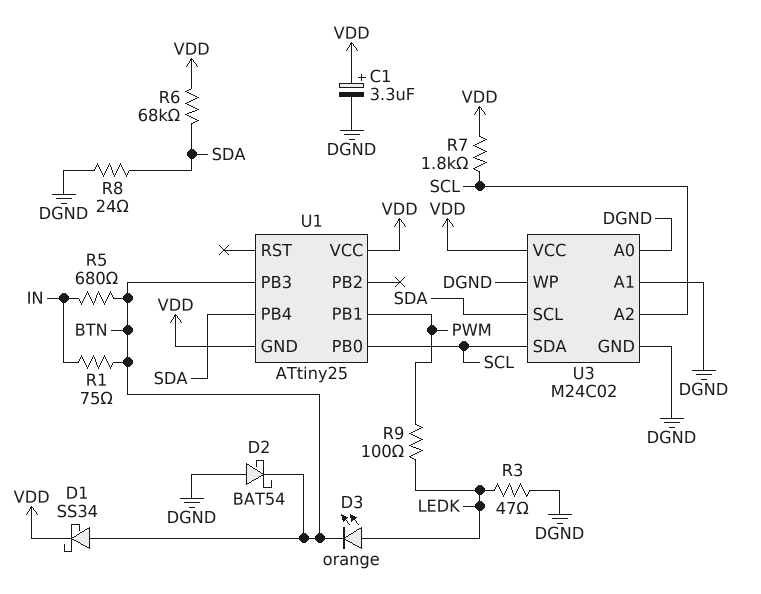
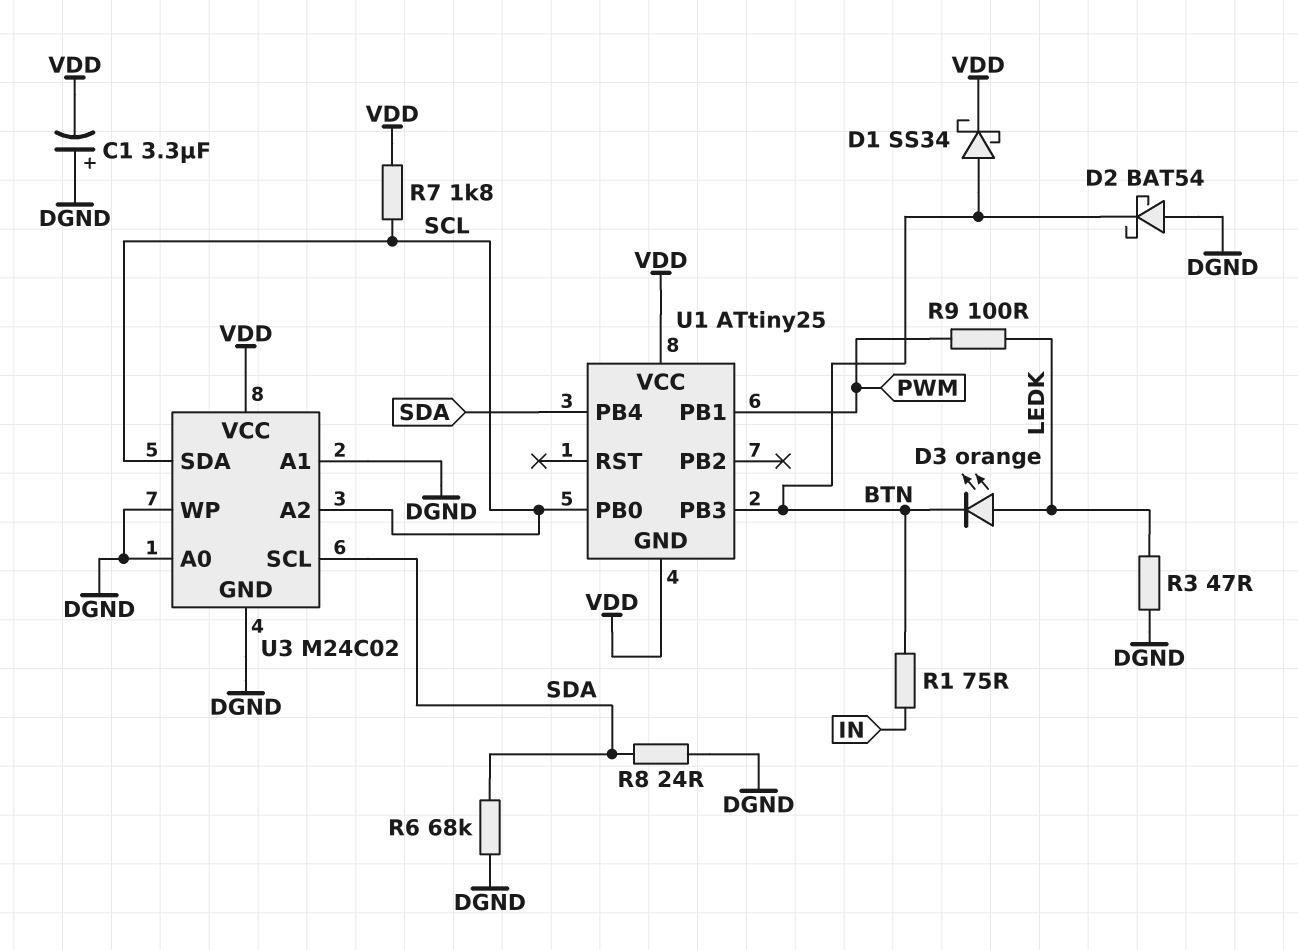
C1: 3.3uF (plus VDD, minus DGND) -> 3.3uF (plus DGND, minus VDD)
R5: 680 (BTN, IN) -> none
R6: 68k (SDA, VDD) -> 68k (DGND, SDA)

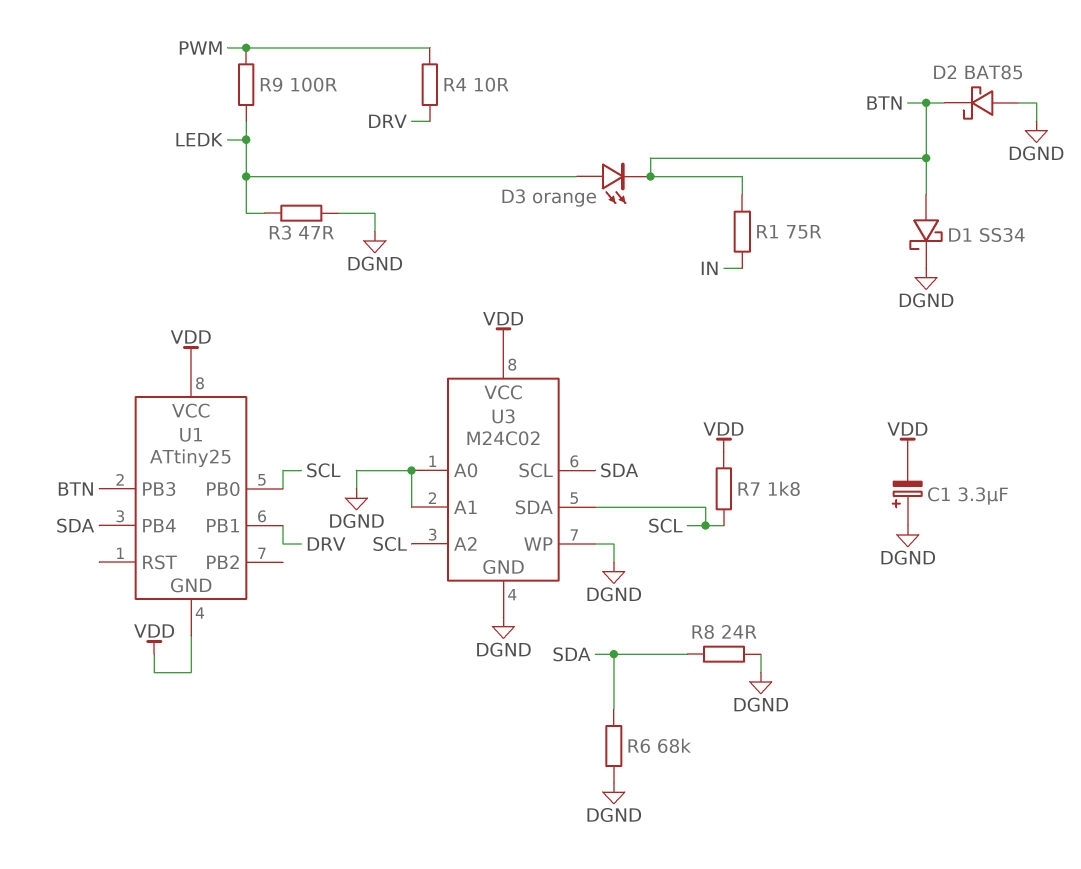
D1: schottky SS34 (A BTN, K VDD) -> schottky SS34 (A BTN, K DGND)
D2: schottky BAT54 (A DGND, K BTN) -> schottky BAT85 (A DGND, K BTN)
R4: none -> 10 (DRV, PWM)
U1 pin PB1: PWM -> DRV

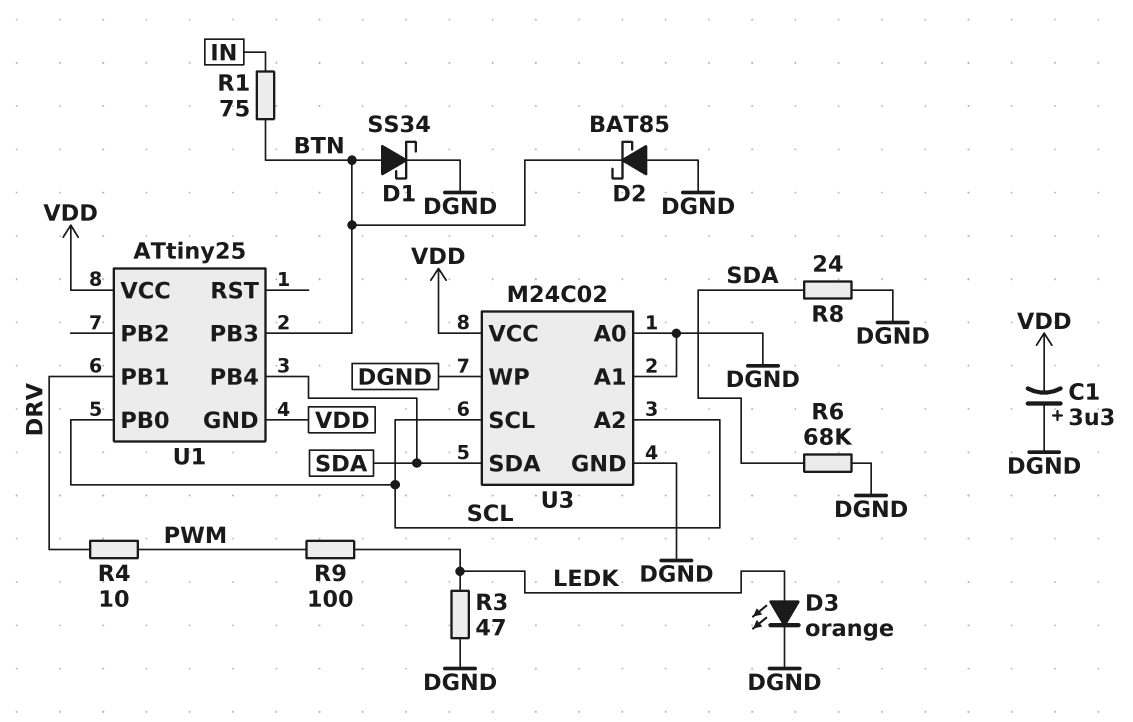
D3: LED orange (A LEDK, K BTN) -> LED orange (A LEDK, K DGND)
R7: 1.8k (SCL, VDD) -> none
U3 pin SCL: SDA -> SCL
U3 pin SDA: SCL -> SDA

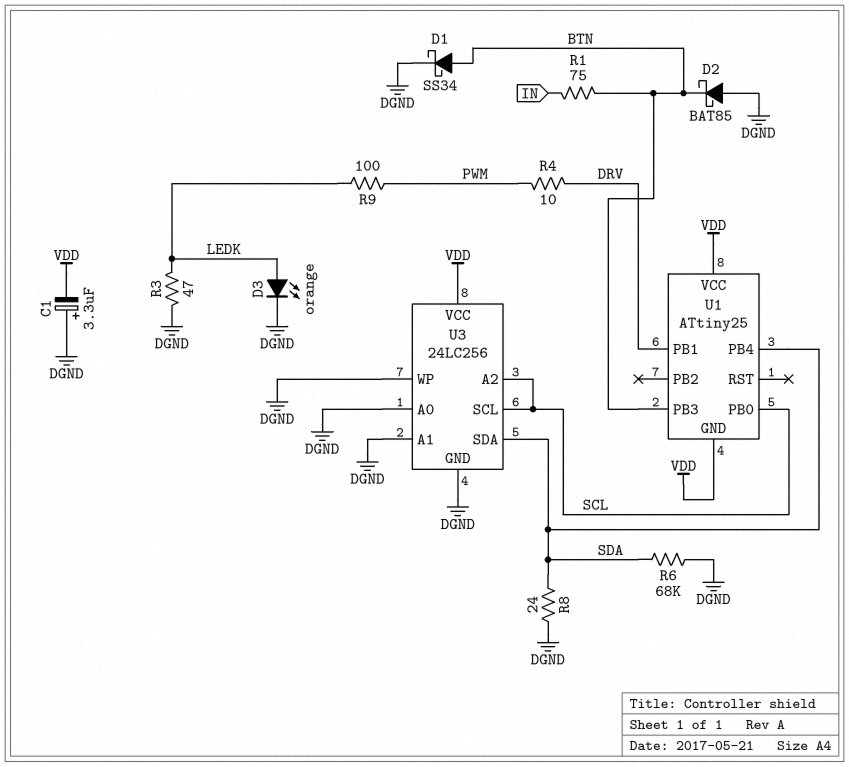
U3: M24C02 -> 24LC256

